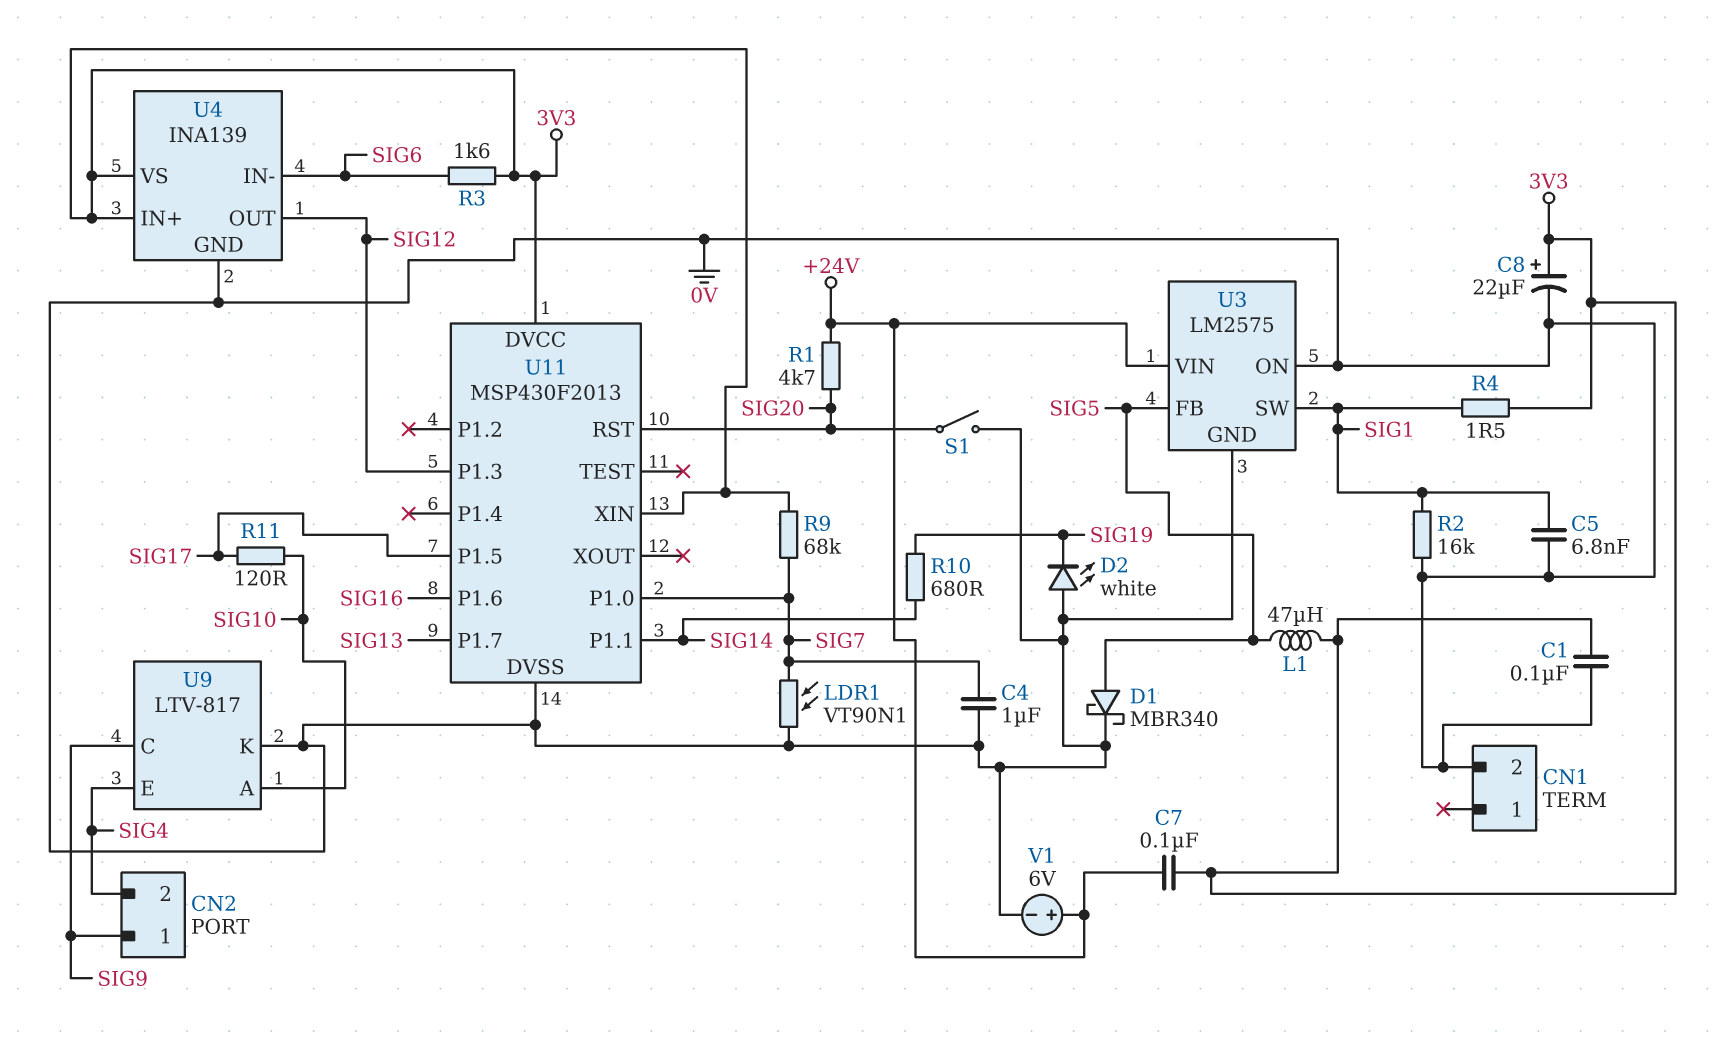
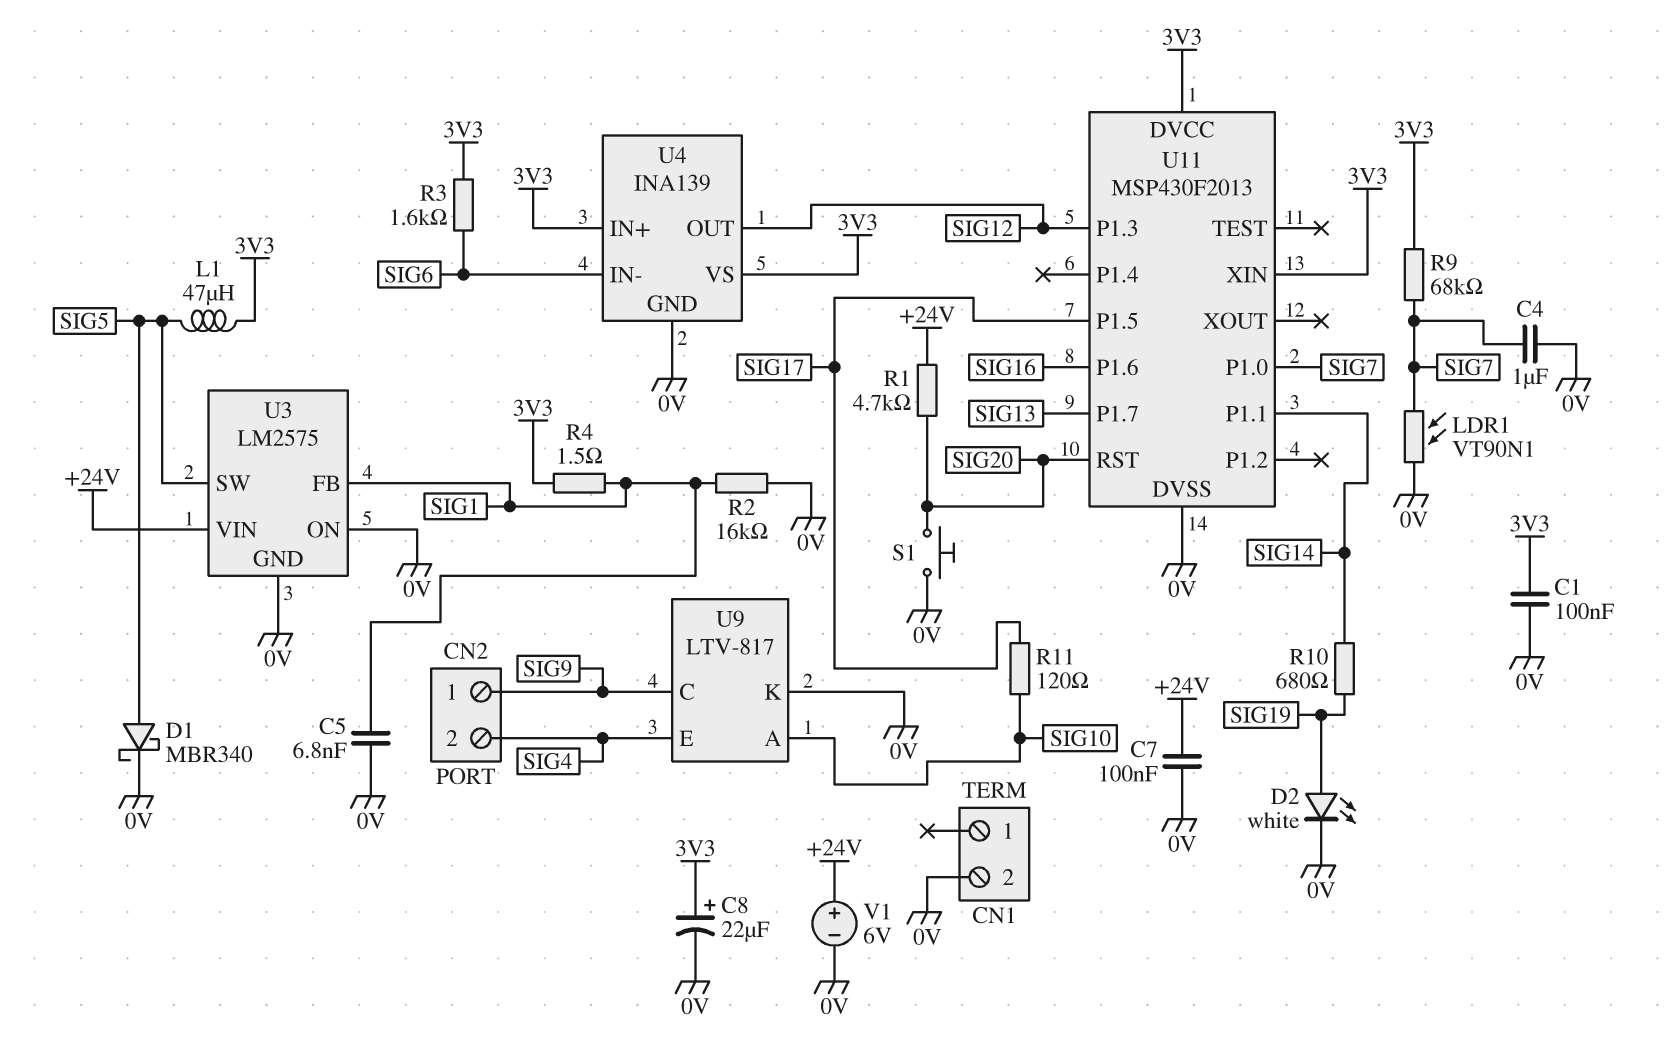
C7: 100nF (+24V, 3V3) -> 100nF (+24V, 0V)
D2: LED white (A 0V, K SIG19) -> LED white (A SIG19, K 0V)
S1: switch (0V, SIG20) -> button (0V, SIG20)
U3 pin FB: SIG5 -> SIG1
U3 pin SW: SIG1 -> SIG5

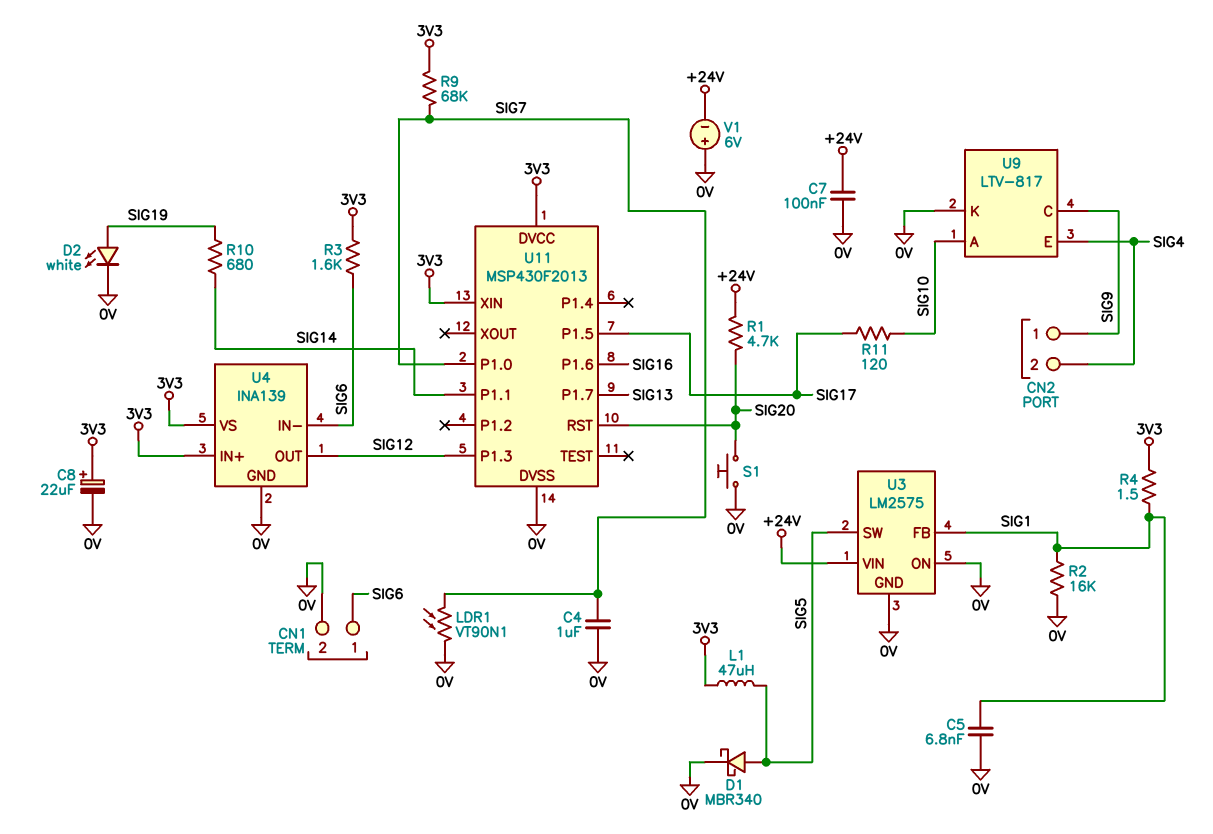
C1: 100nF (0V, 3V3) -> none
CN1 pin 1: none -> SIG6
V1: 6V (plus +24V, minus 0V) -> 6V (plus 0V, minus +24V)

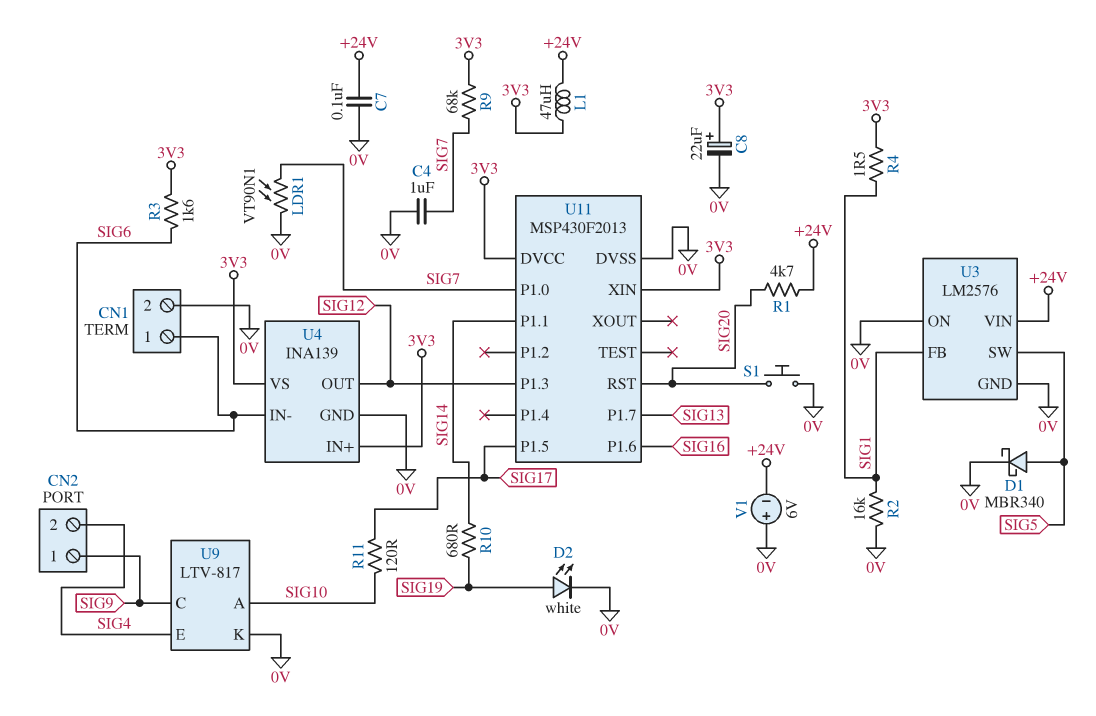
C5: 6.8nF (0V, SIG1) -> none
L1: 47uH (3V3, SIG5) -> 47uH (+24V, 3V3)
U3: LM2575 -> LM2576

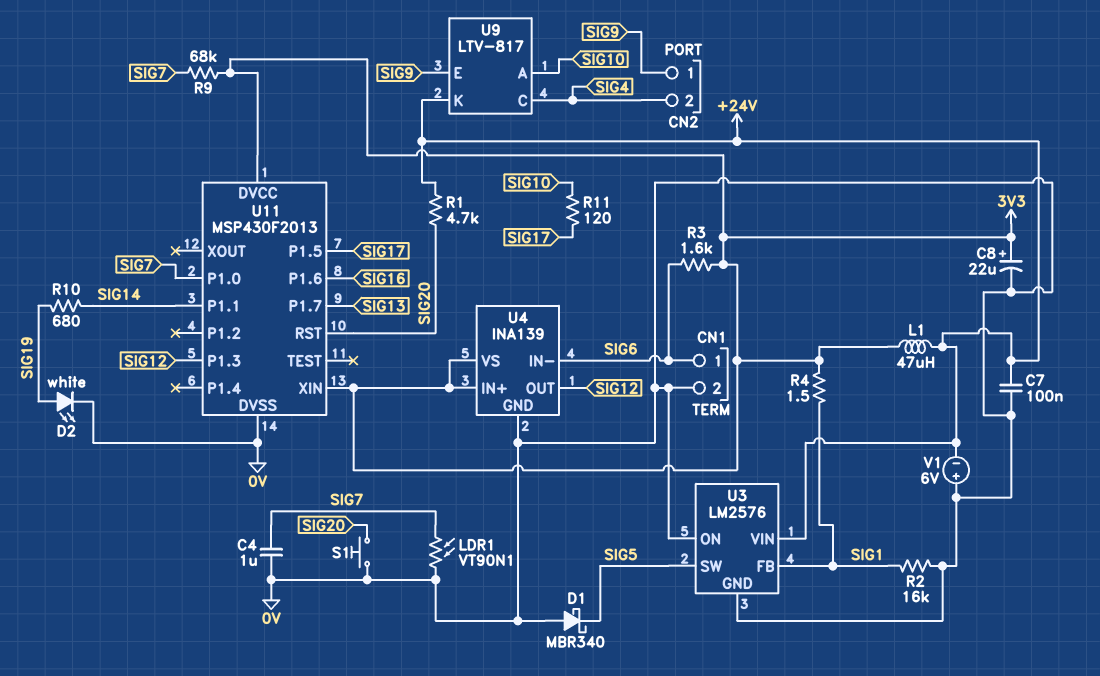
D1: schottky MBR340 (A SIG5, K 0V) -> schottky MBR340 (A 0V, K SIG5)
U9 pin C: SIG9 -> SIG4
U9 pin E: SIG4 -> SIG9
U9 pin K: 0V -> +24V

